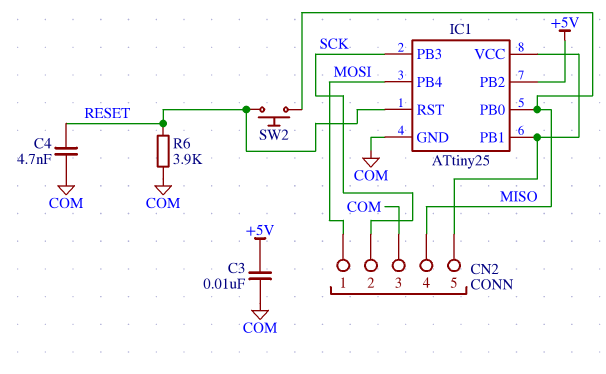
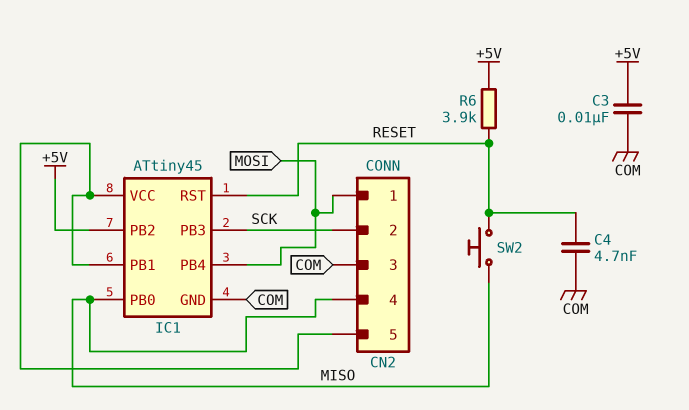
IC1: ATtiny25 -> ATtiny45
R6: 3.9k (COM, RESET) -> 3.9k (+5V, RESET)

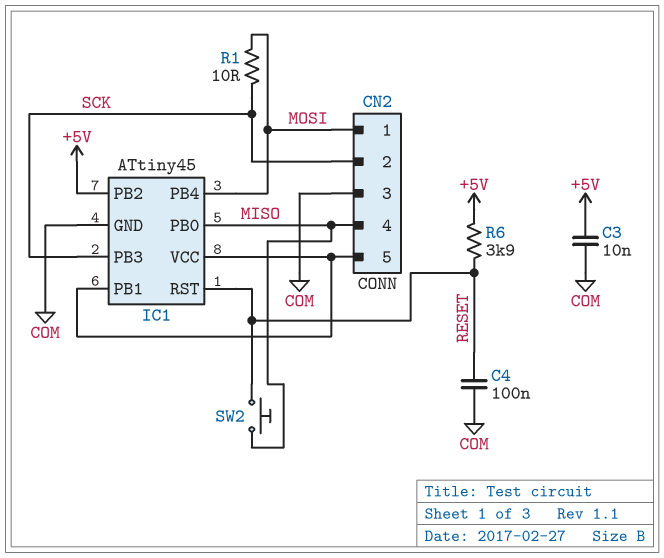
C4: 4.7nF (COM, RESET) -> 100nF (COM, RESET)
R1: none -> 10 (MOSI, SCK)

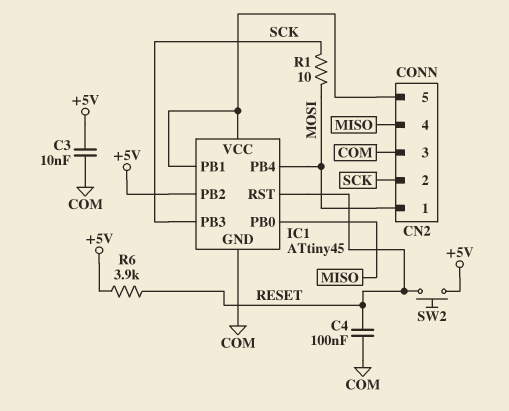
SW2: button (MISO, RESET) -> button (+5V, RESET)

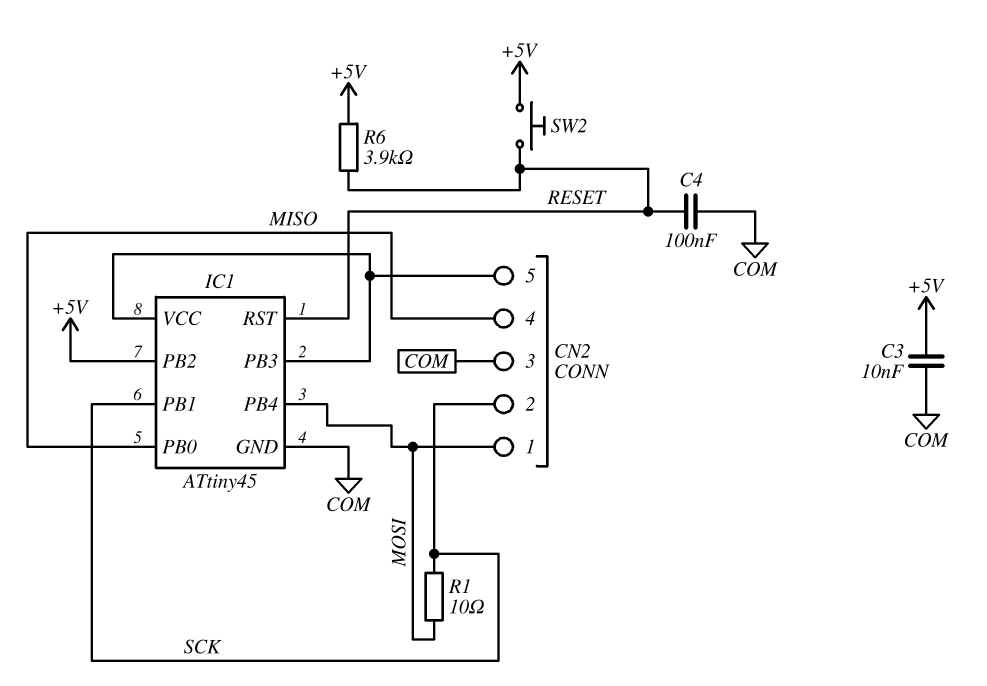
IC1 pin PB1: CN2/5 -> SCK
IC1 pin PB3: SCK -> CN2/5

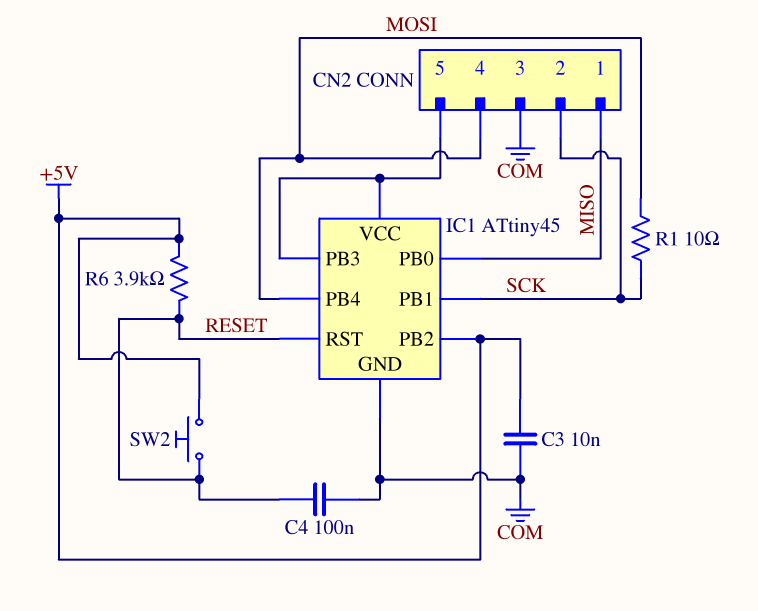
CN2 pin 1: MOSI -> MISO
CN2 pin 4: MISO -> MOSI

